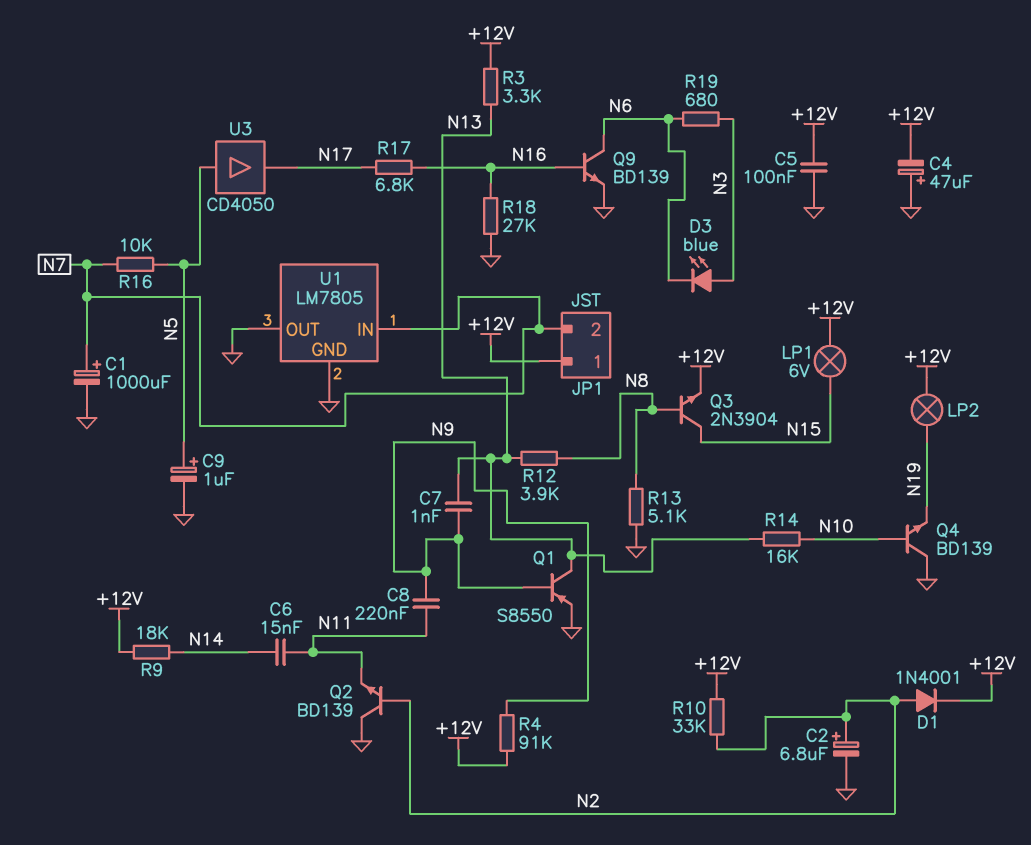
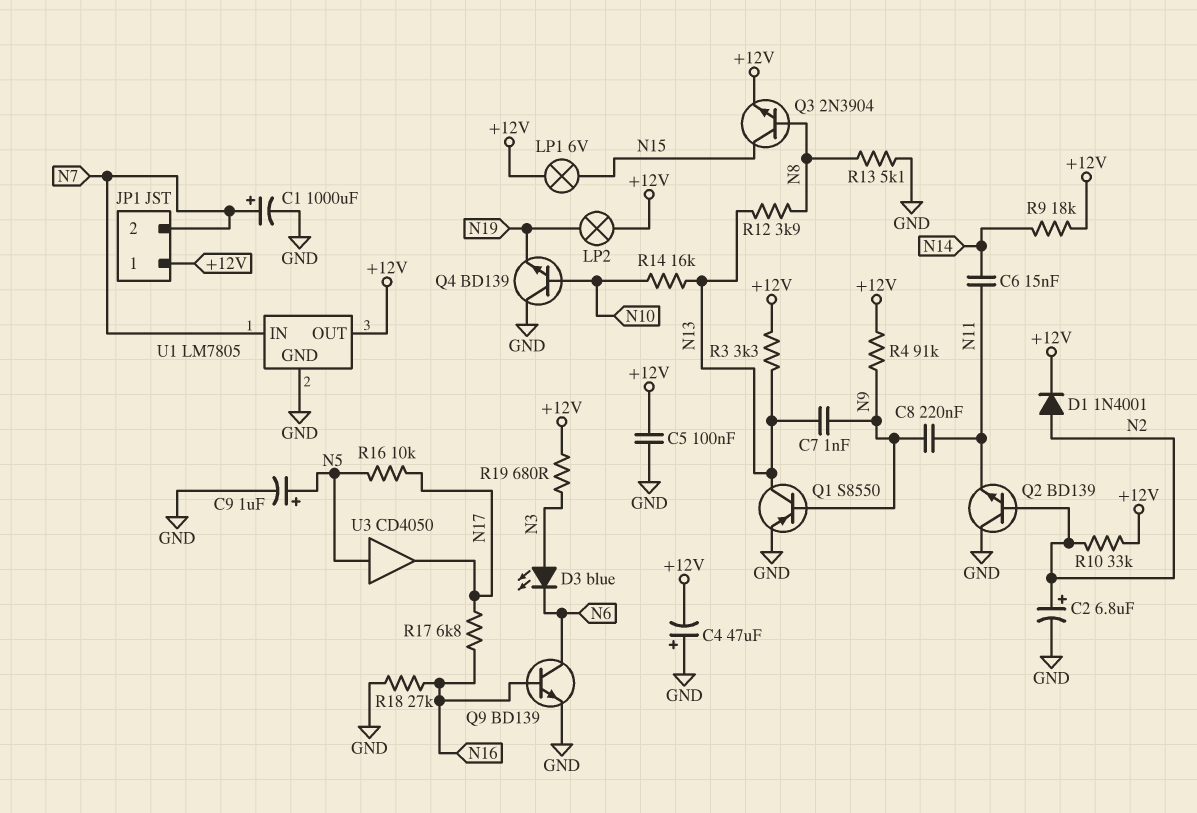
R16: 10k (N5, N7) -> 10k (N5, N17)
R19: 680 (N3, N6) -> 680 (+12V, N3)
U1 pin OUT: GND -> +12V

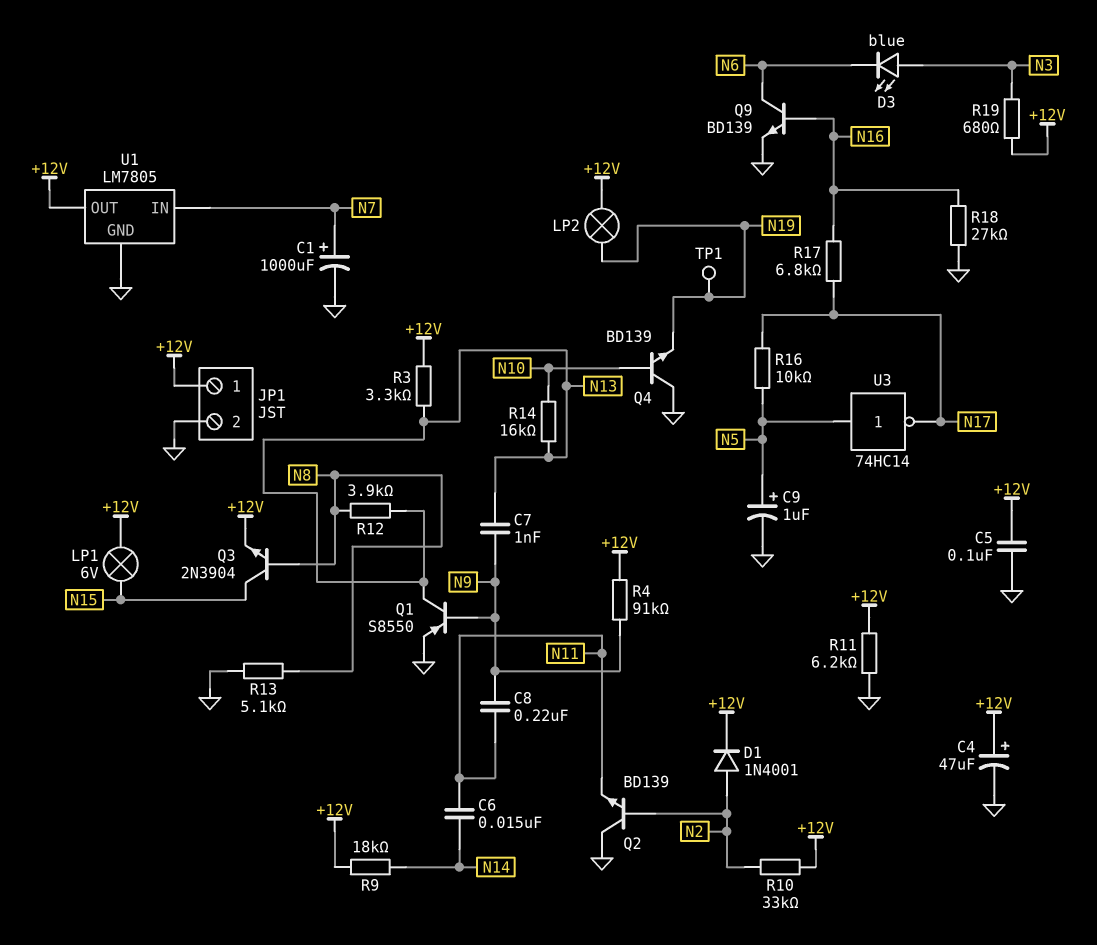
C2: 6.8uF (plus N2, minus GND) -> none
C4: 47uF (plus GND, minus +12V) -> 47uF (plus +12V, minus GND)
JP1 pin 2: N7 -> GND
R11: none -> 6.2k (+12V, GND)
TP1: none -> test point (N19)
U3: buffer CD4050 (in N5, out N17) -> NOT 74HC14 (in N5, out N17)

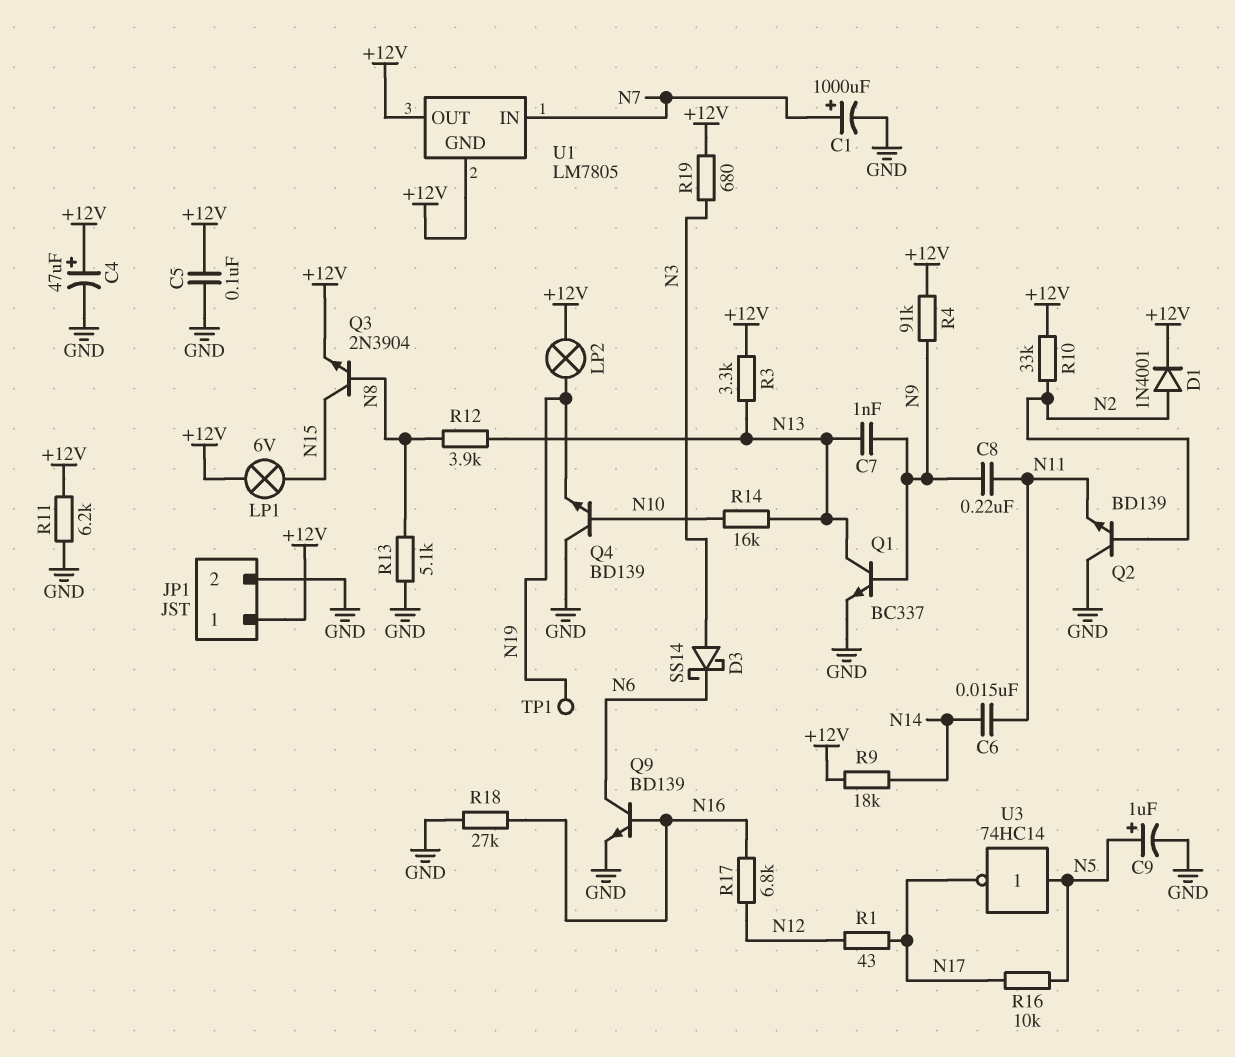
D3: LED blue (A N3, K N6) -> schottky SS14 (A N3, K N6)
Q1: PNP S8550 (B N9, C N13, E GND) -> NPN BC337 (B N9, C N13, E GND)
R1: none -> 43 (N12, N17)
R17: 6.8k (N16, N17) -> 6.8k (N12, N16)
U1 pin GND: GND -> +12V

